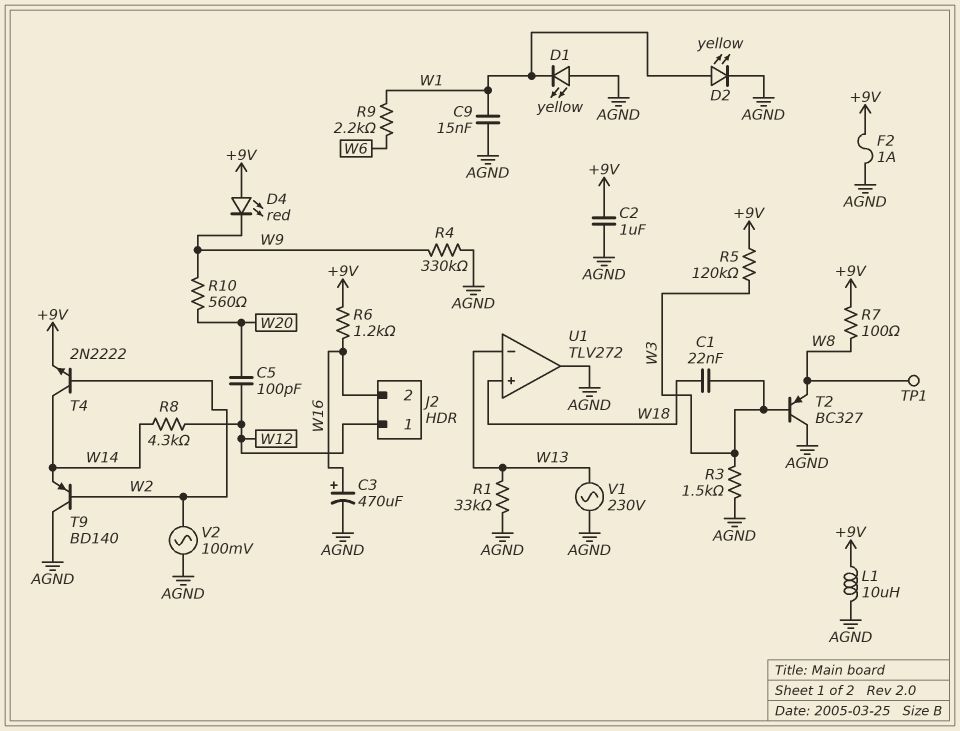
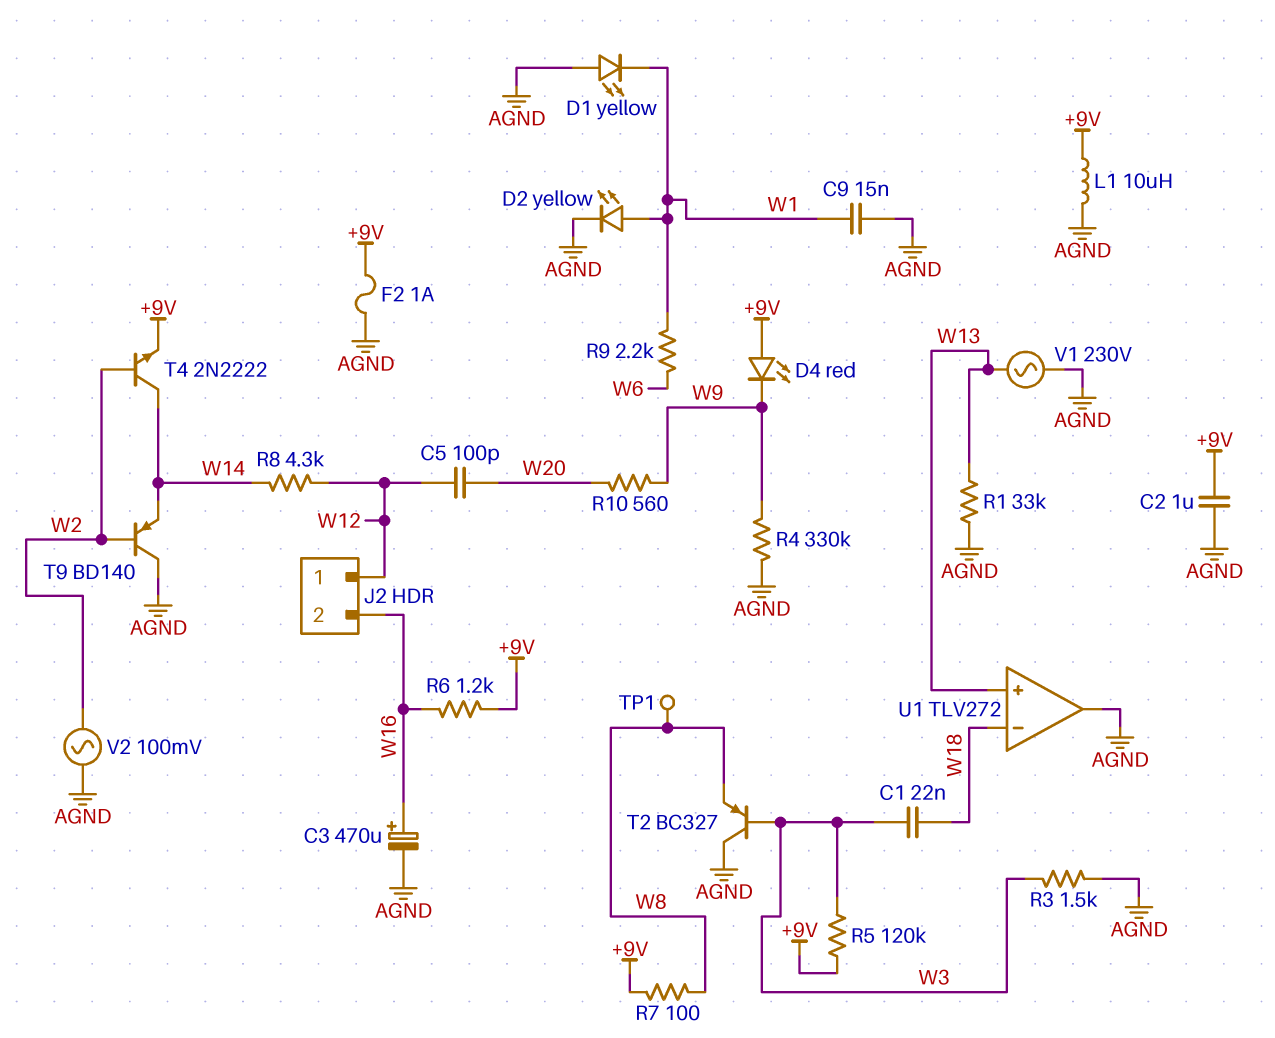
U1 pin in+: W18 -> W13
U1 pin in-: W13 -> W18

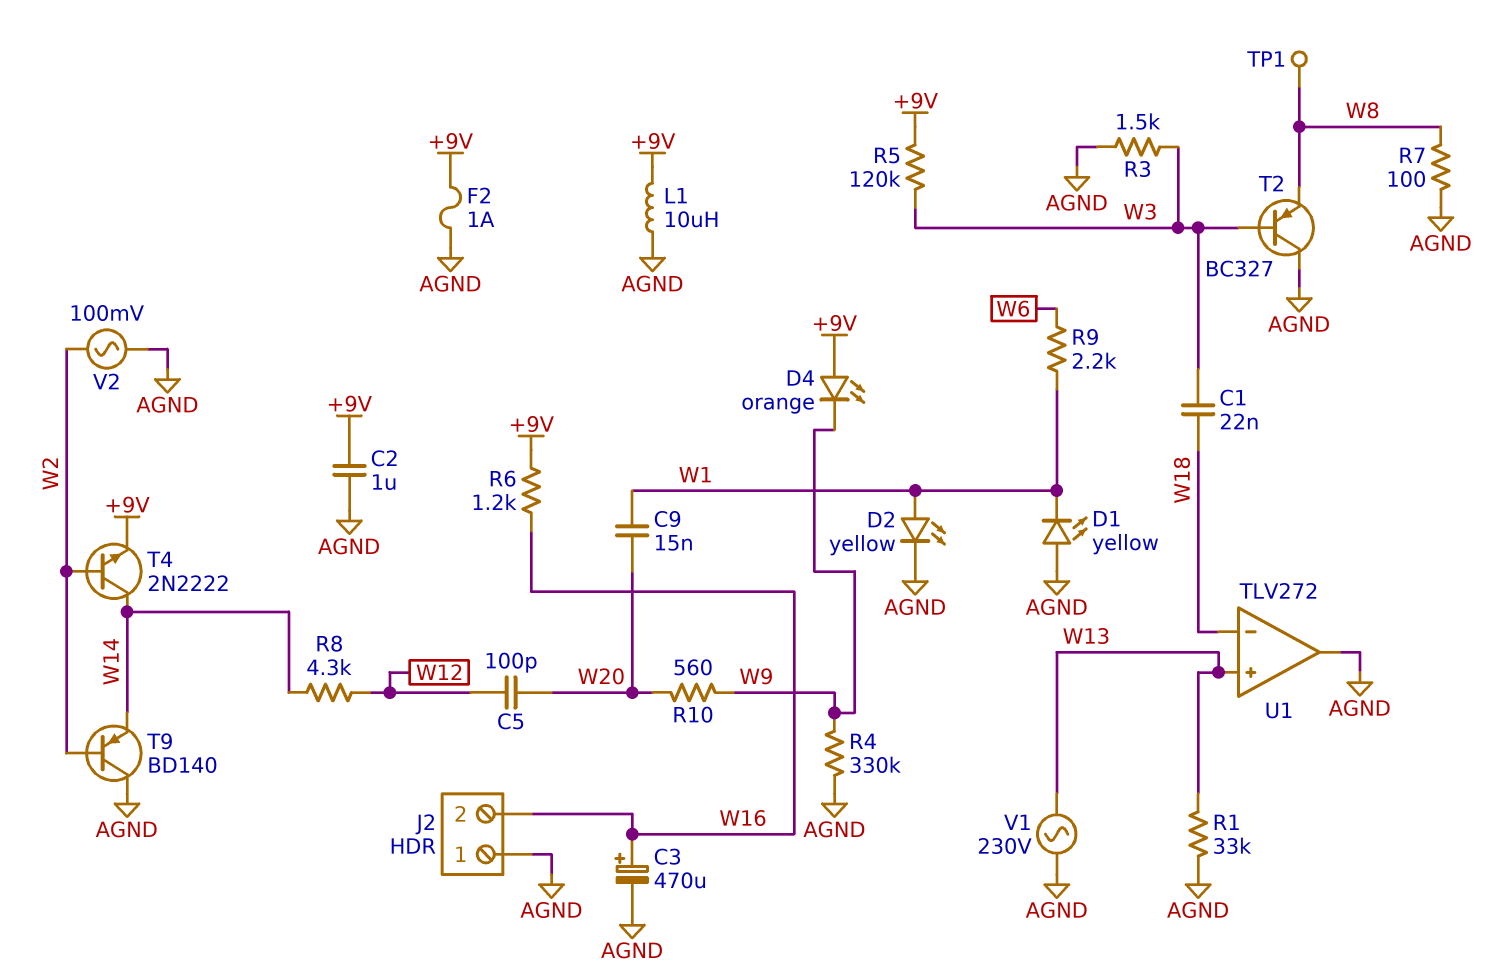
C9: 15nF (AGND, W1) -> 15nF (W1, W20)
D4: LED red (A +9V, K W9) -> LED orange (A +9V, K W9)
J2 pin 1: W12 -> AGND
R7: 100 (+9V, W8) -> 100 (AGND, W8)

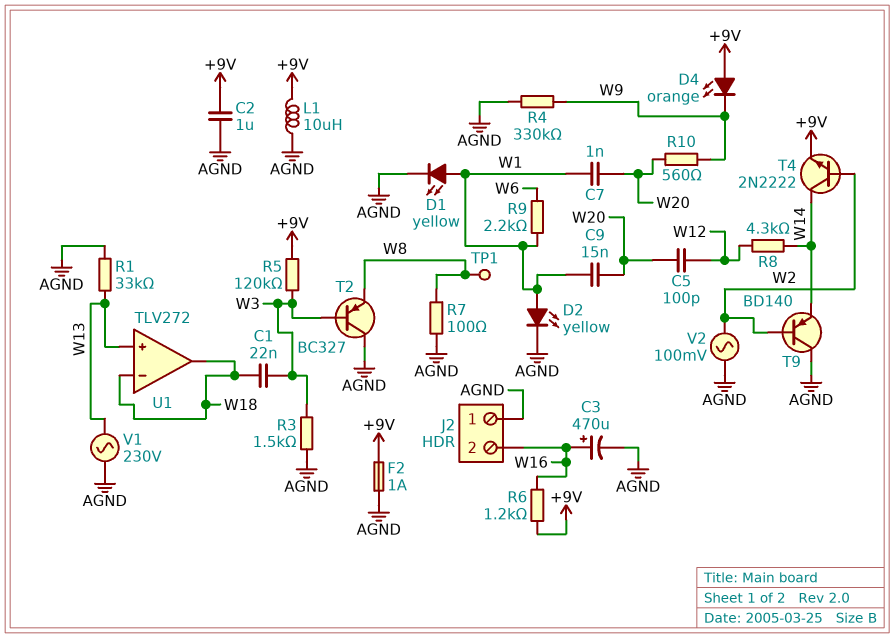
C7: none -> 1nF (W1, W20)
D1: LED yellow (A AGND, K W1) -> LED yellow (A W1, K AGND)
U1 pin out: AGND -> W18

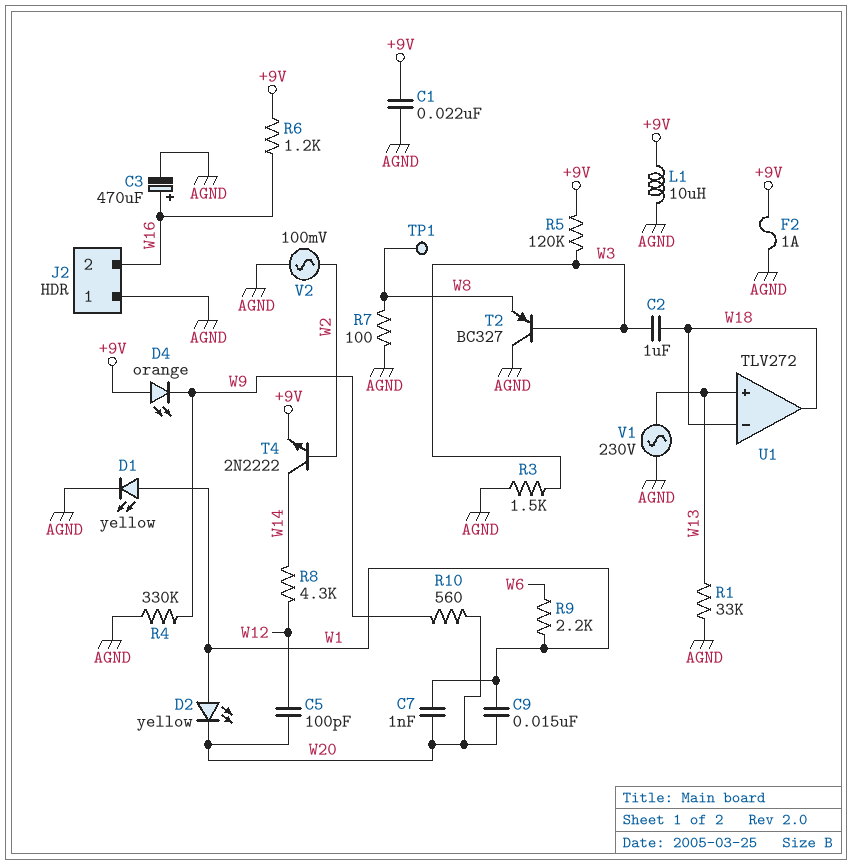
C1: 22nF (W3, W18) -> 22nF (+9V, AGND)
C2: 1uF (+9V, AGND) -> 1uF (W3, W18)
D2: LED yellow (A W1, K AGND) -> LED yellow (A W1, K W20)
T9: PNP BD140 (B W2, C AGND, E W14) -> none

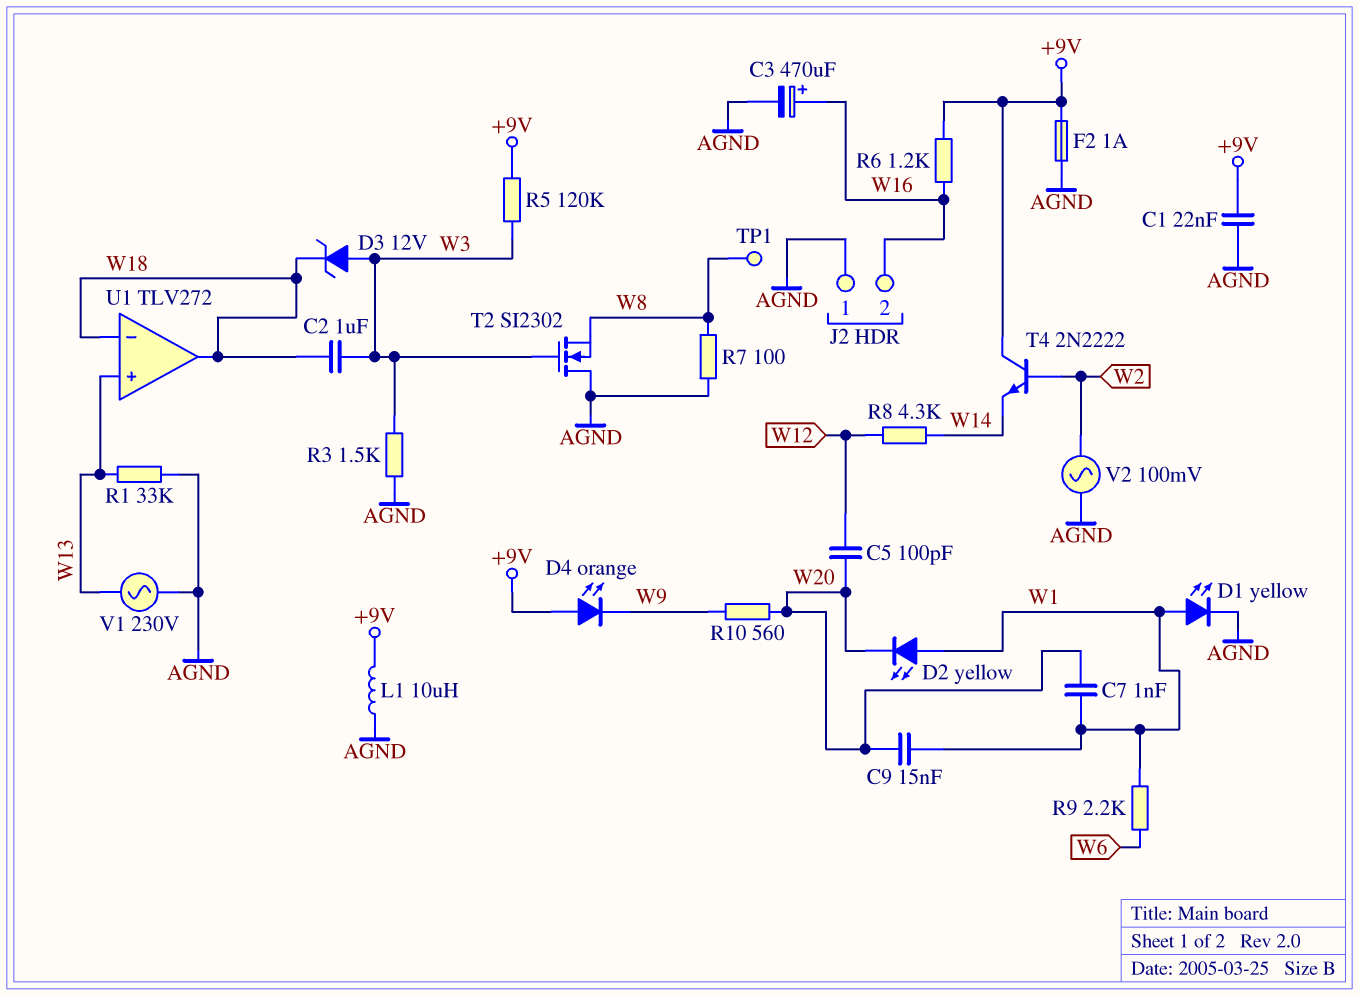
D3: none -> zener 12V (A W3, K W18)
R4: 330k (AGND, W9) -> none
T2: PNP BC327 (B W3, C AGND, E W8) -> NMOS SI2302 (G W3, D AGND, S W8)
T4: NPN 2N2222 (B W2, C W14, E +9V) -> NPN 2N2222 (B W2, C +9V, E W14)

